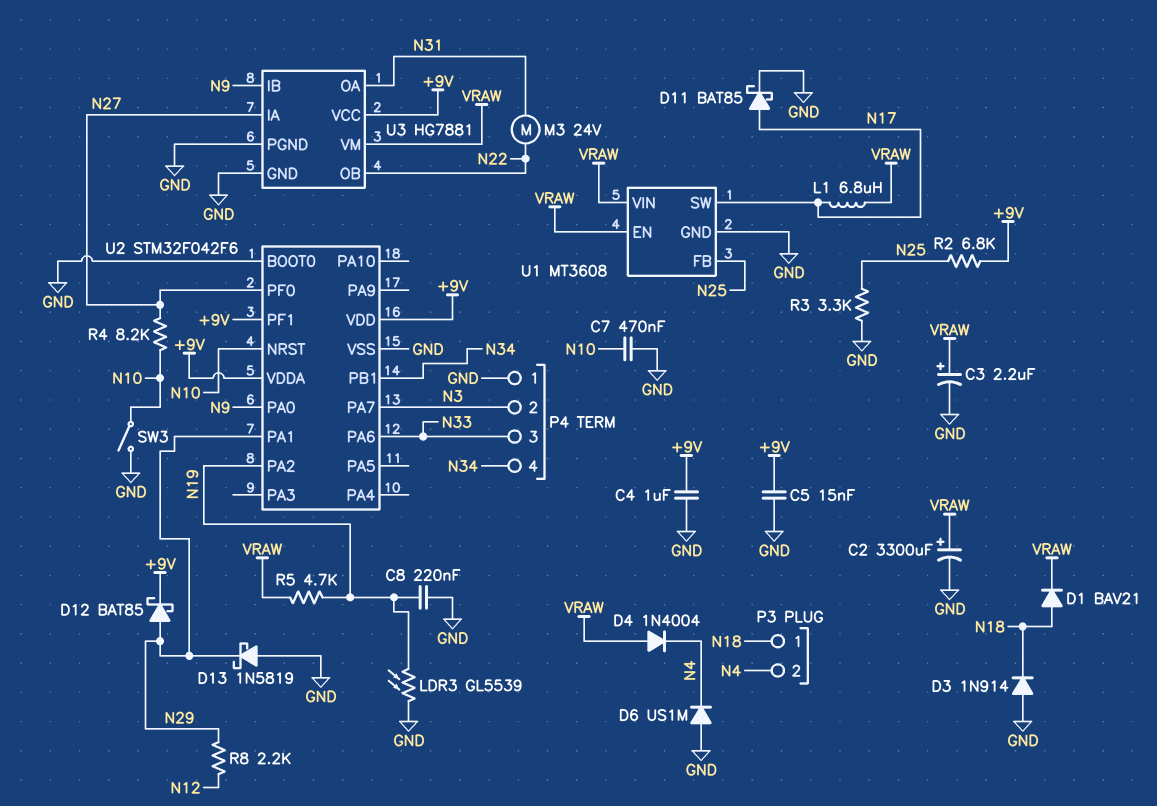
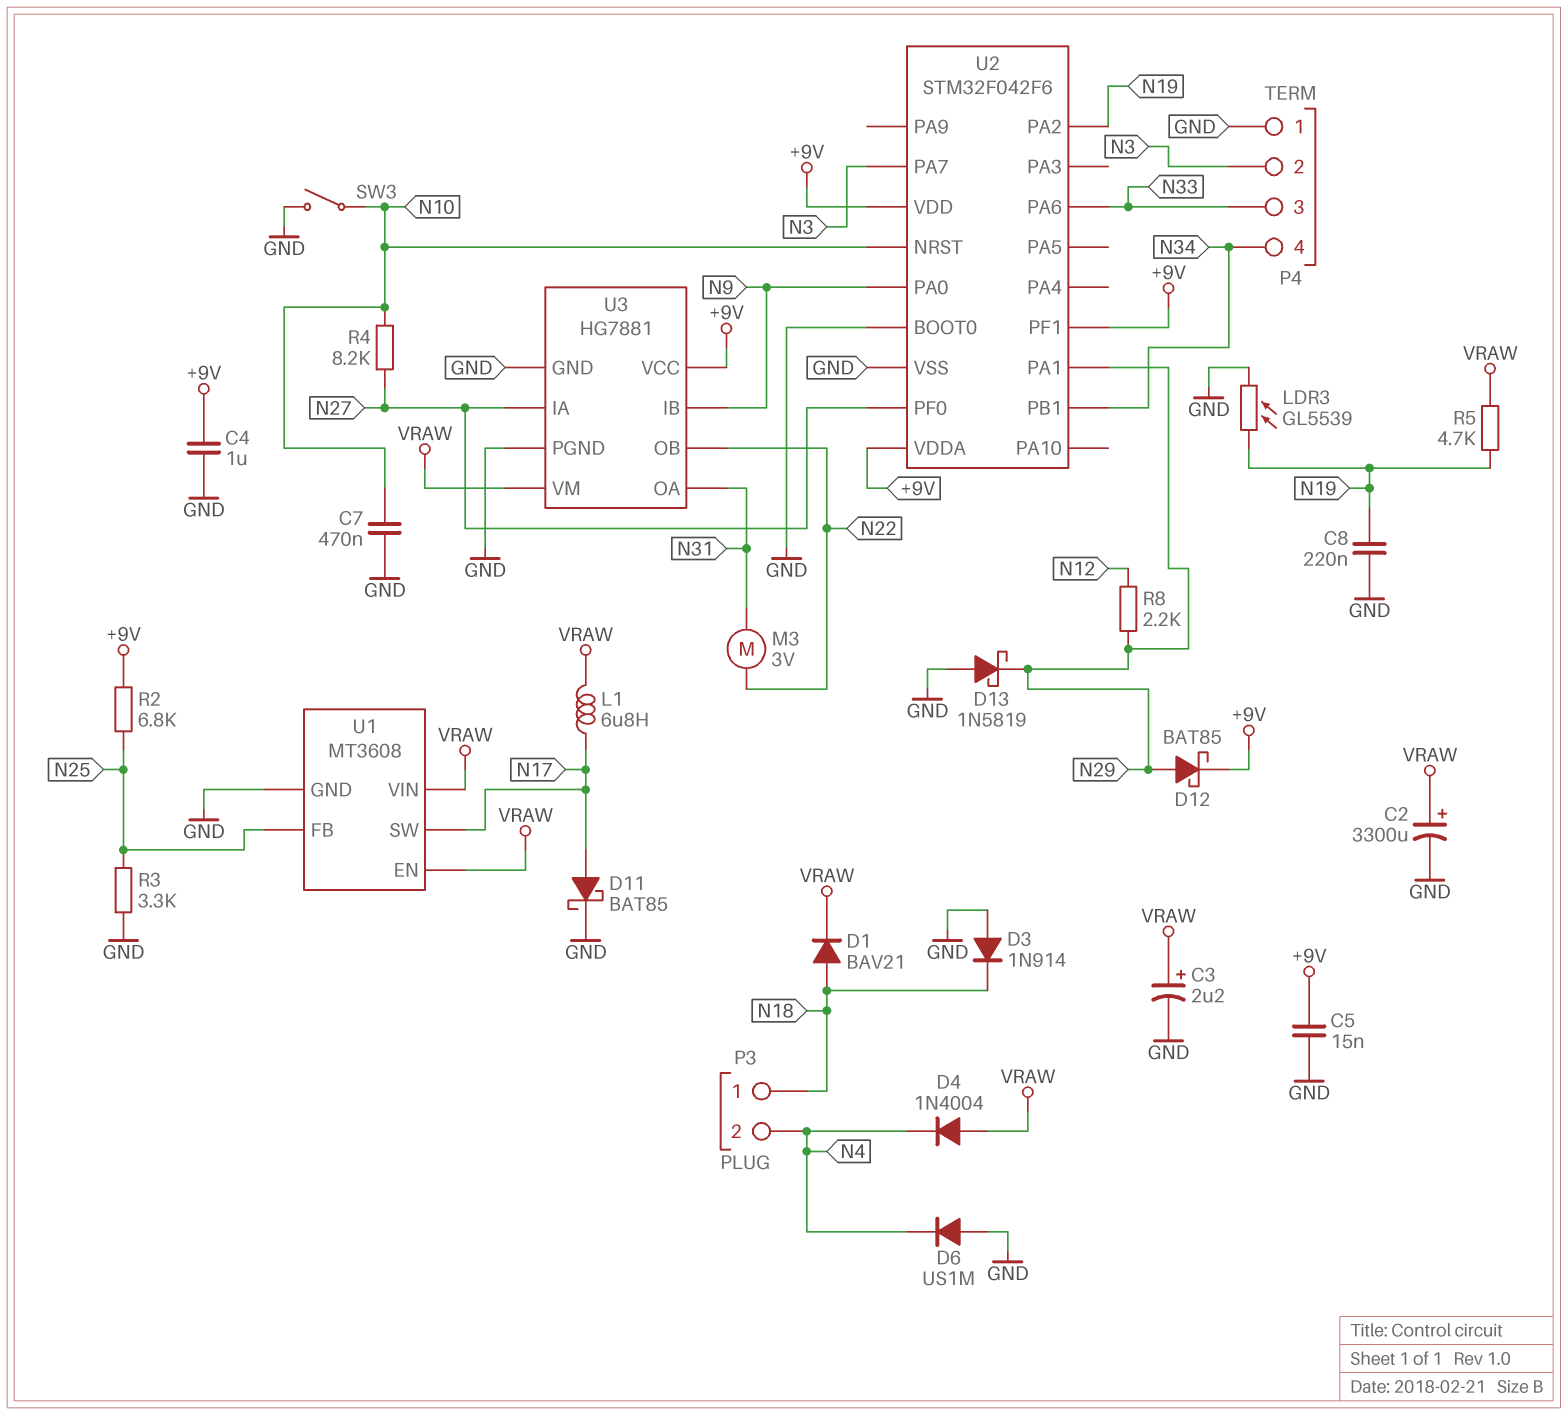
M3: motor 24V (N22, N31) -> motor 3V (N22, N31)

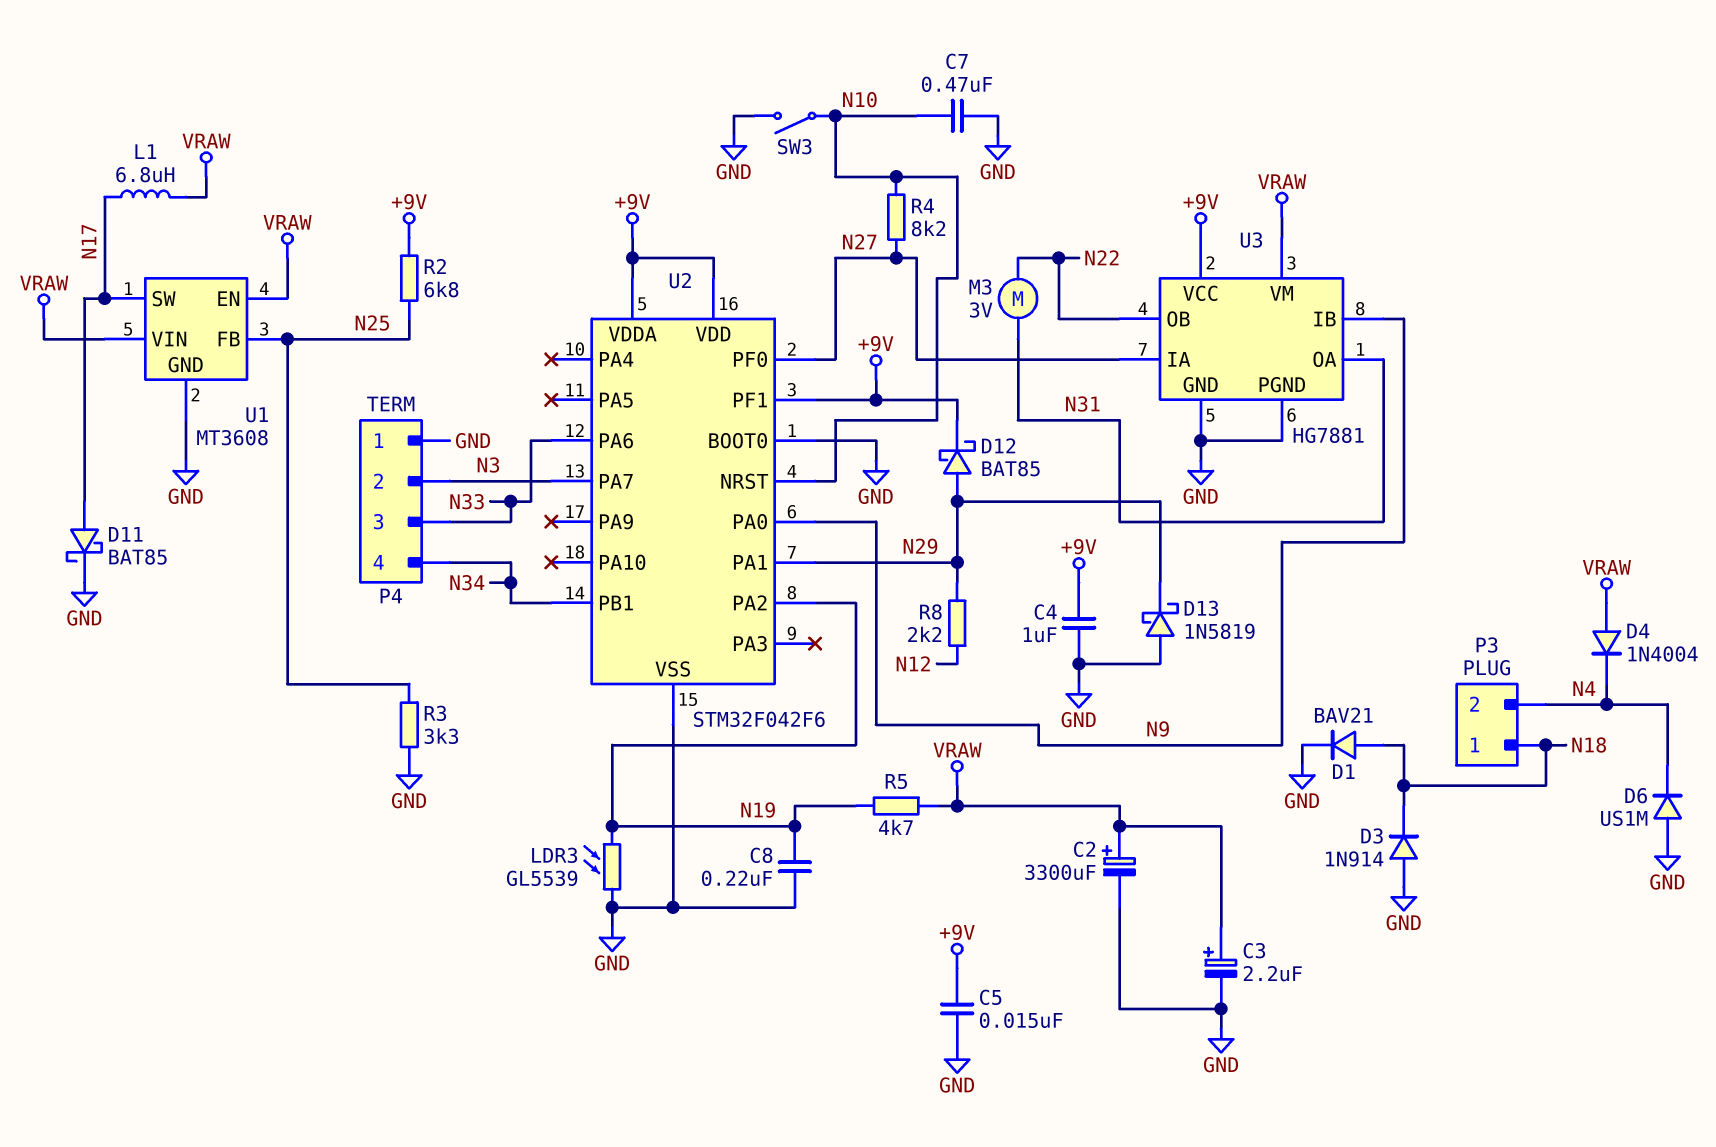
D1: diode BAV21 (A N18, K VRAW) -> diode BAV21 (A N18, K GND)

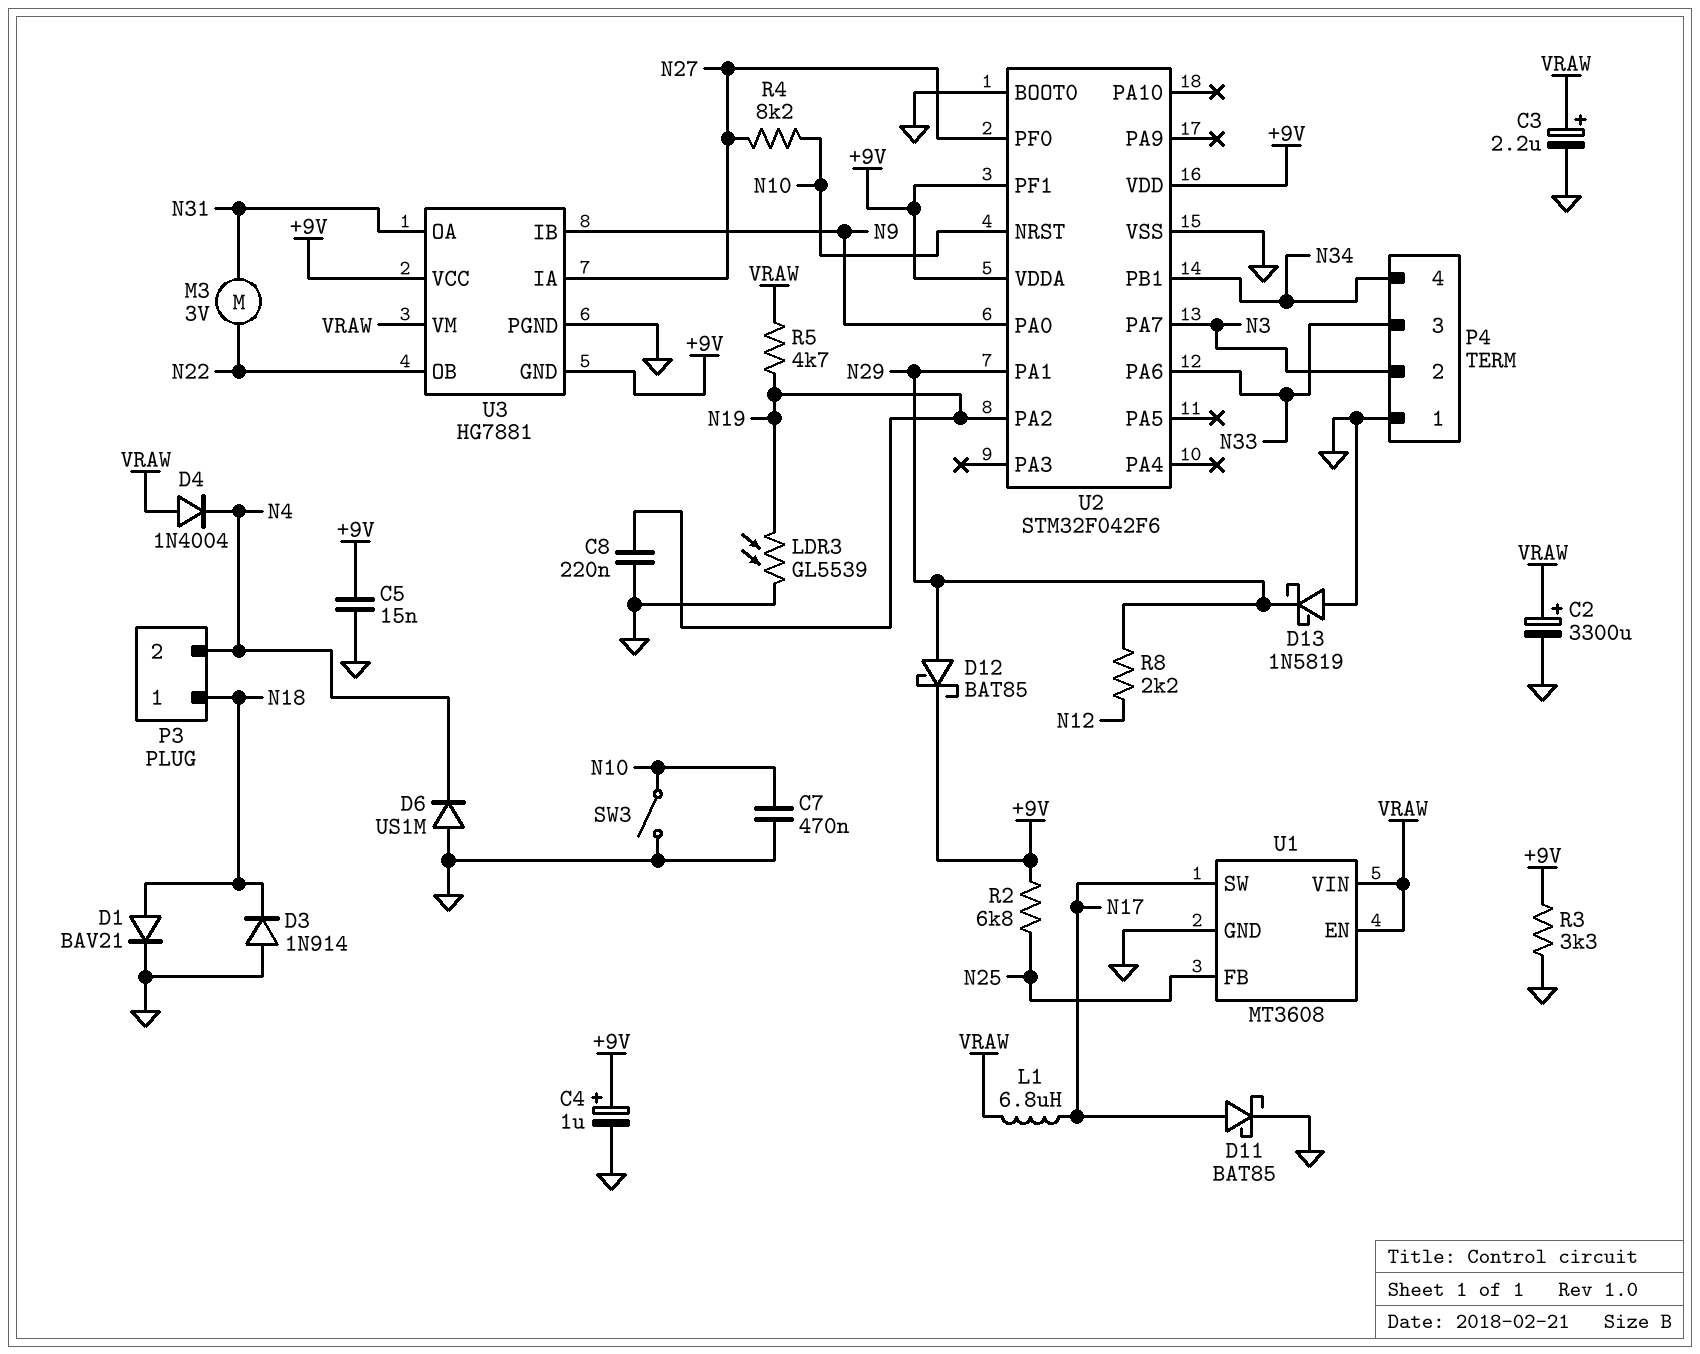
C4: 1uF (+9V, GND) -> 1uF (plus +9V, minus GND)
R3: 3.3k (GND, N25) -> 3.3k (+9V, GND)
U3 pin GND: GND -> +9V

